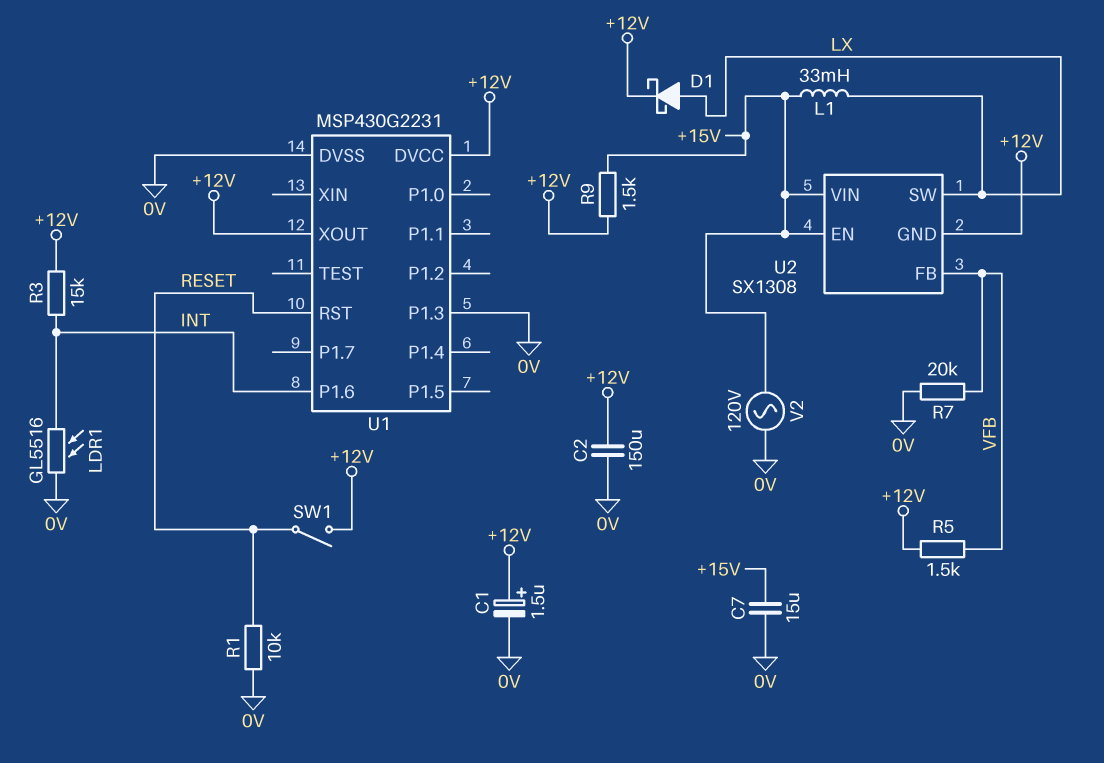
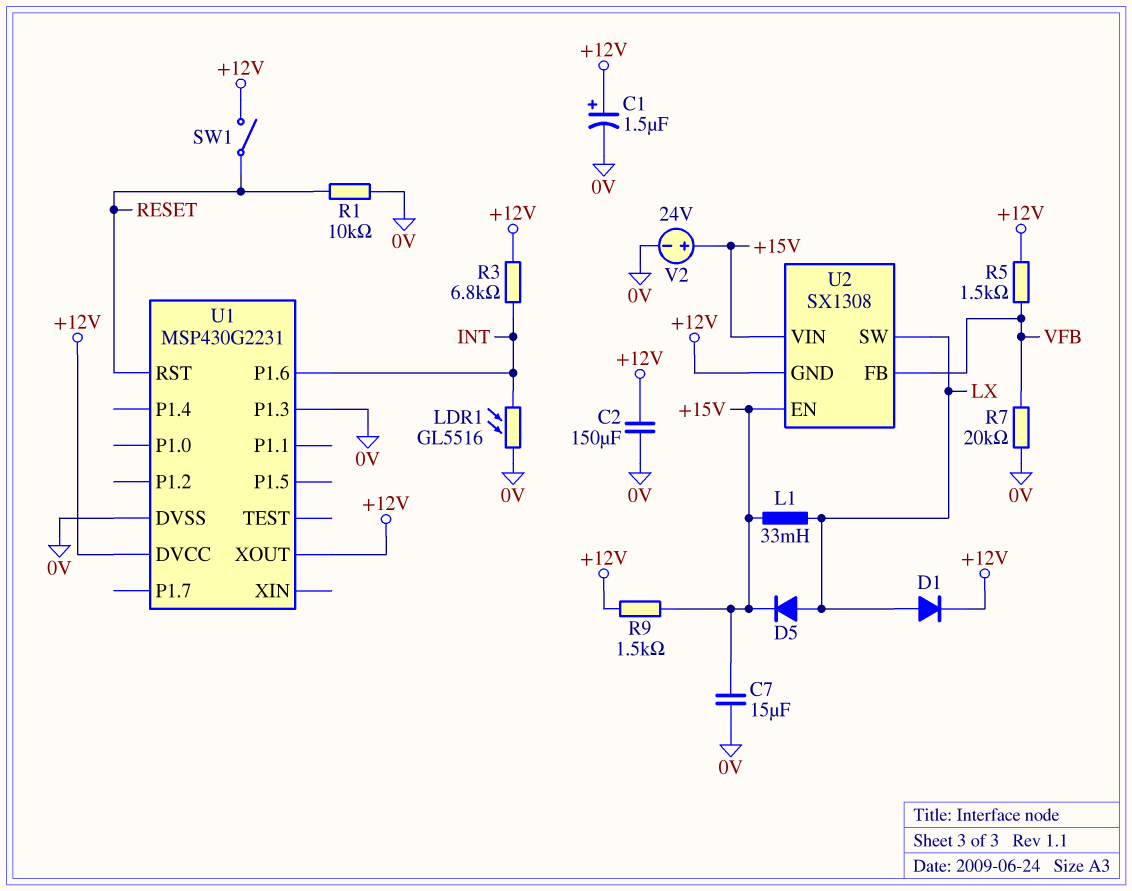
D1: schottky (A LX, K +12V) -> diode (A LX, K +12V)
D5: none -> diode (A LX, K +15V)
R3: 15k (+12V, INT) -> 6.8k (+12V, INT)
V2: AC 120V (+15V, 0V) -> 24V (plus +15V, minus 0V)

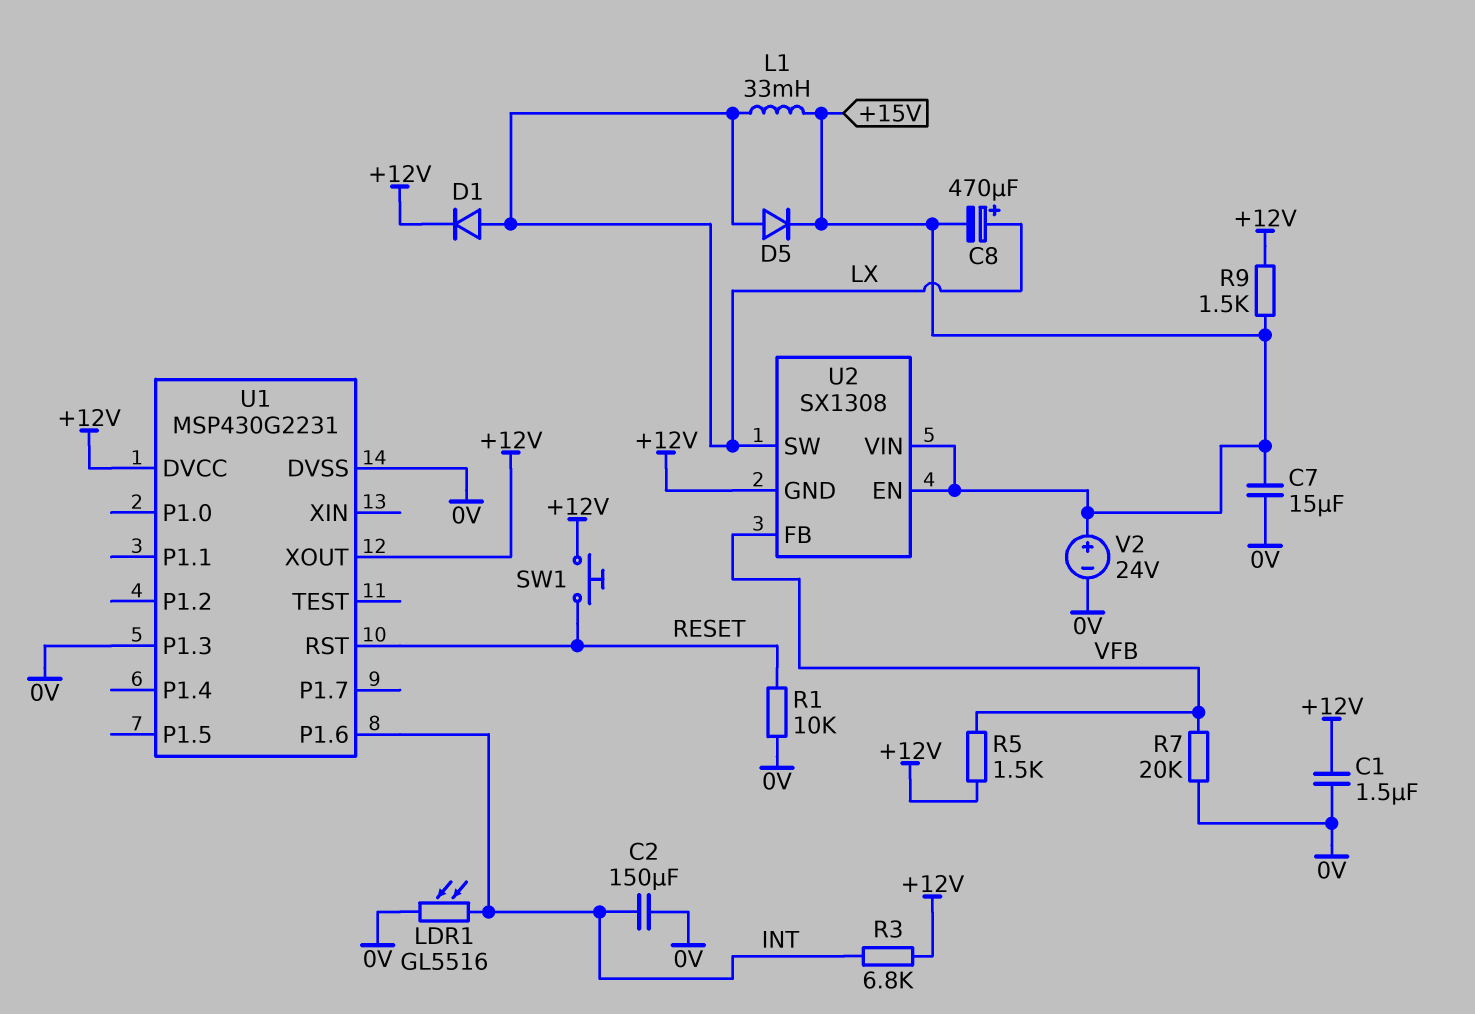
C1: 1.5uF (plus +12V, minus 0V) -> 1.5uF (+12V, 0V)
C2: 150uF (+12V, 0V) -> 150uF (0V, INT)
C8: none -> 470uF (plus LX, minus +15V)
SW1: switch (+12V, RESET) -> button (+12V, RESET)

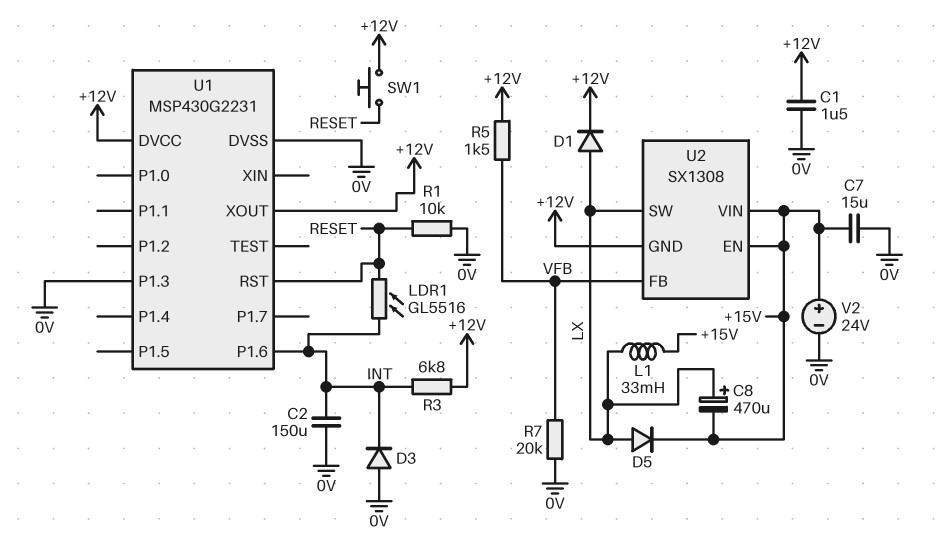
D3: none -> diode (A 0V, K INT)
LDR1: GL5516 (0V, INT) -> GL5516 (INT, RESET)
R9: 1.5k (+12V, +15V) -> none

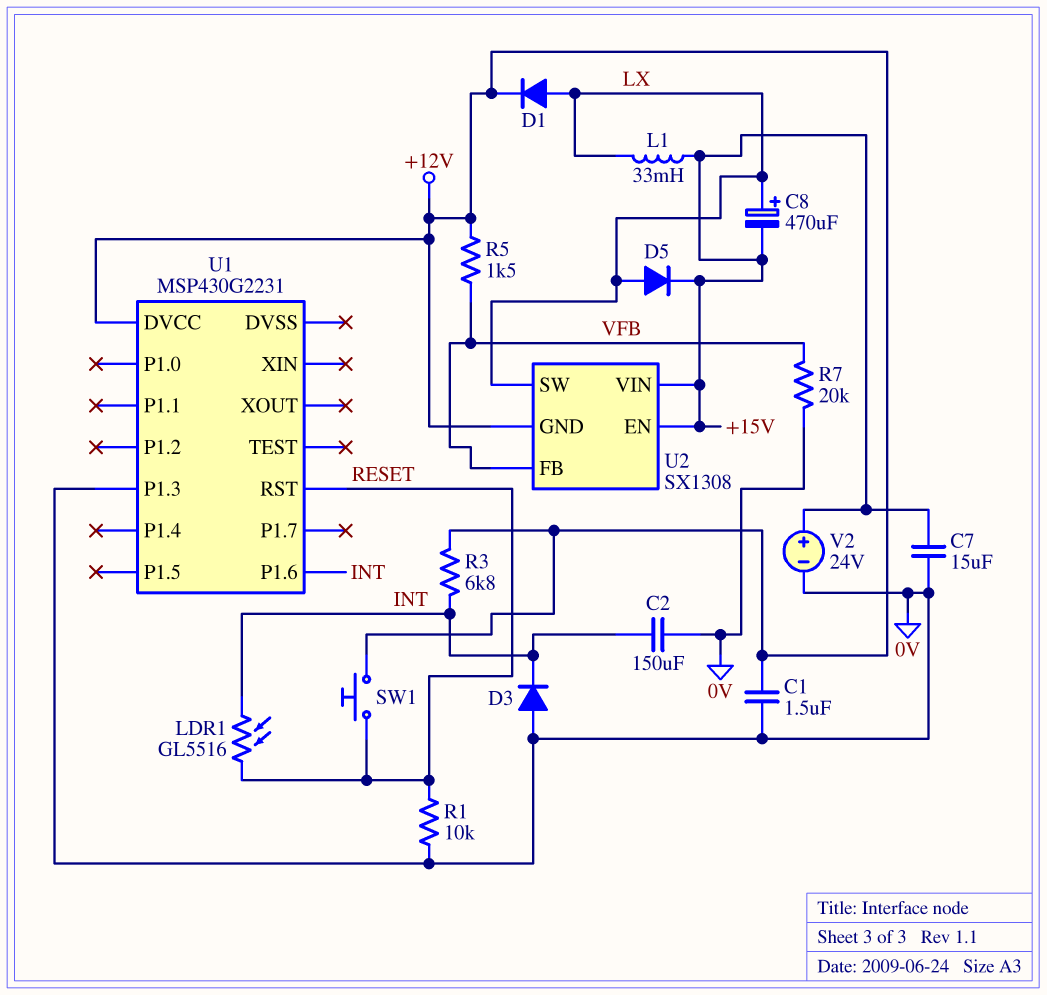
U1 pin DVSS: 0V -> none
U1 pin XOUT: +12V -> none

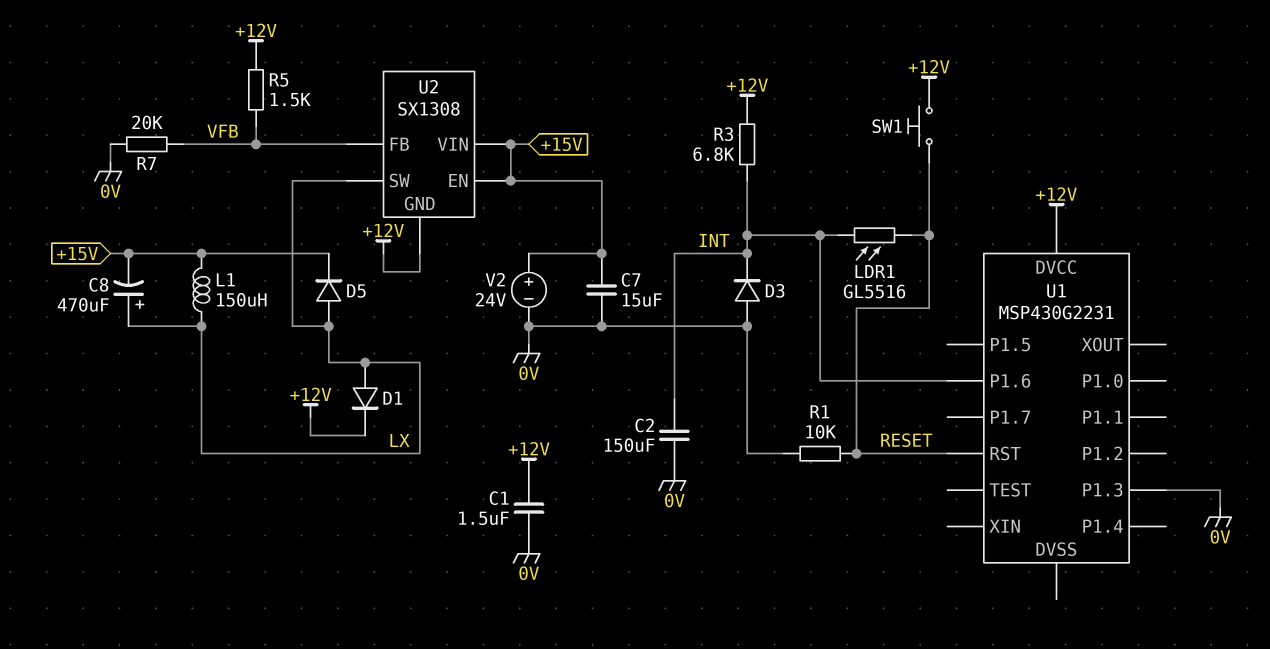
L1: 33mH (+15V, LX) -> 150uH (+15V, LX)

